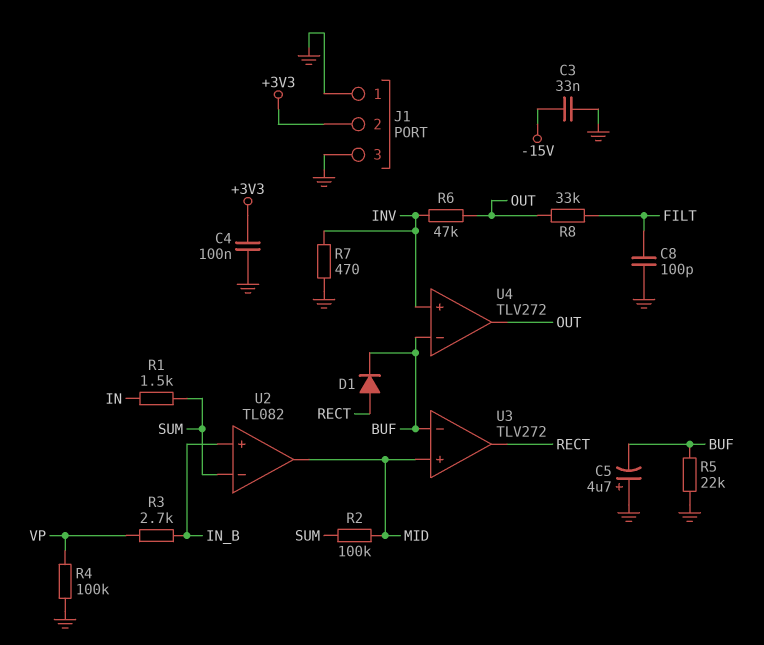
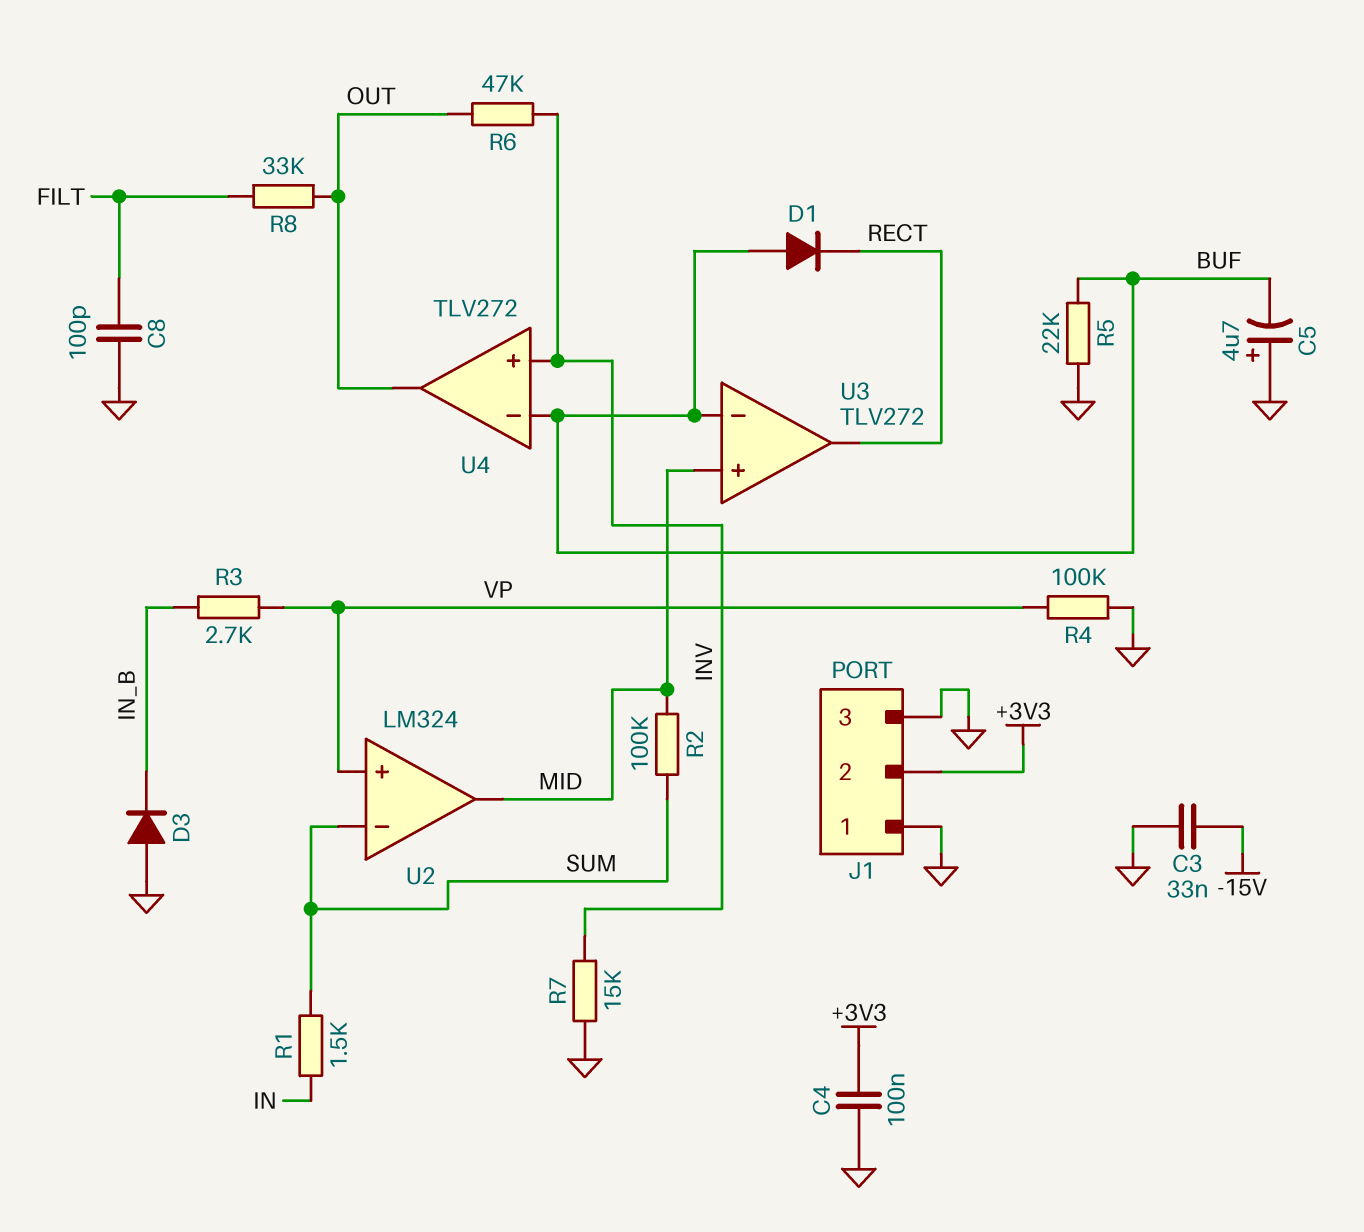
D1: diode (A RECT, K BUF) -> diode (A BUF, K RECT)
D3: none -> diode (A GND, K IN_B)
R7: 470 (GND, INV) -> 15k (GND, INV)
U2: TL082 -> LM324
U2 pin in+: IN_B -> VP

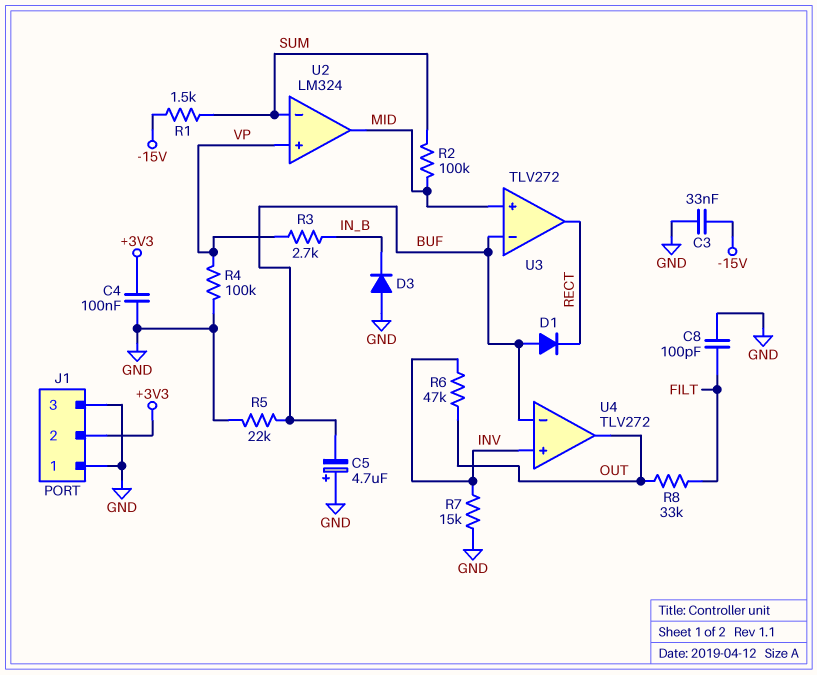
R1: 1.5k (IN, SUM) -> 1.5k (-15V, SUM)

